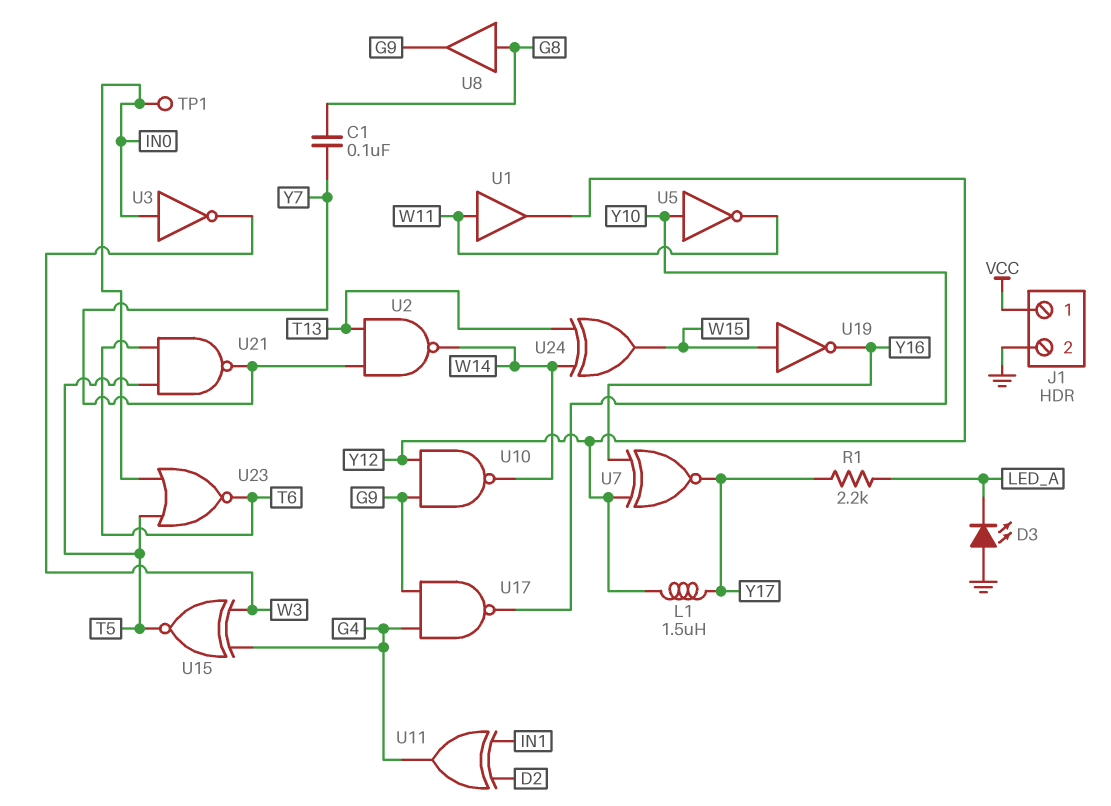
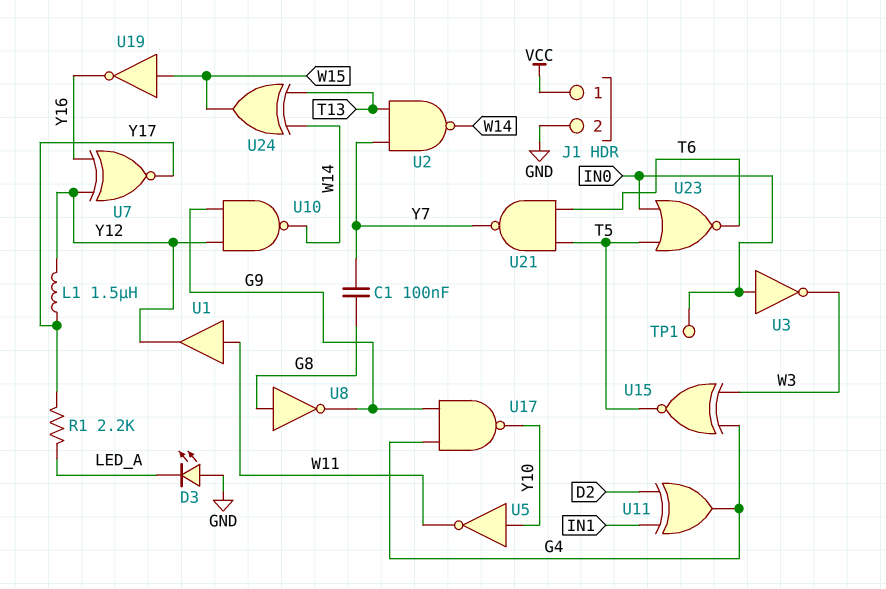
U8: buffer (in G8, out G9) -> NOT (in G8, out G9)

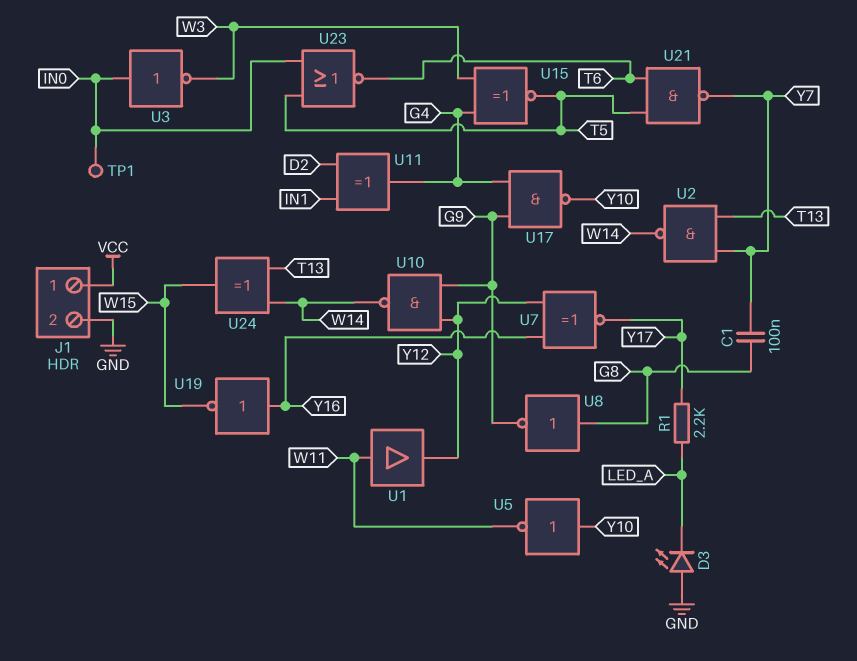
L1: 1.5uH (Y12, Y17) -> none
U19: NOT (in W15, out Y16) -> NOT (in Y16, out W15)

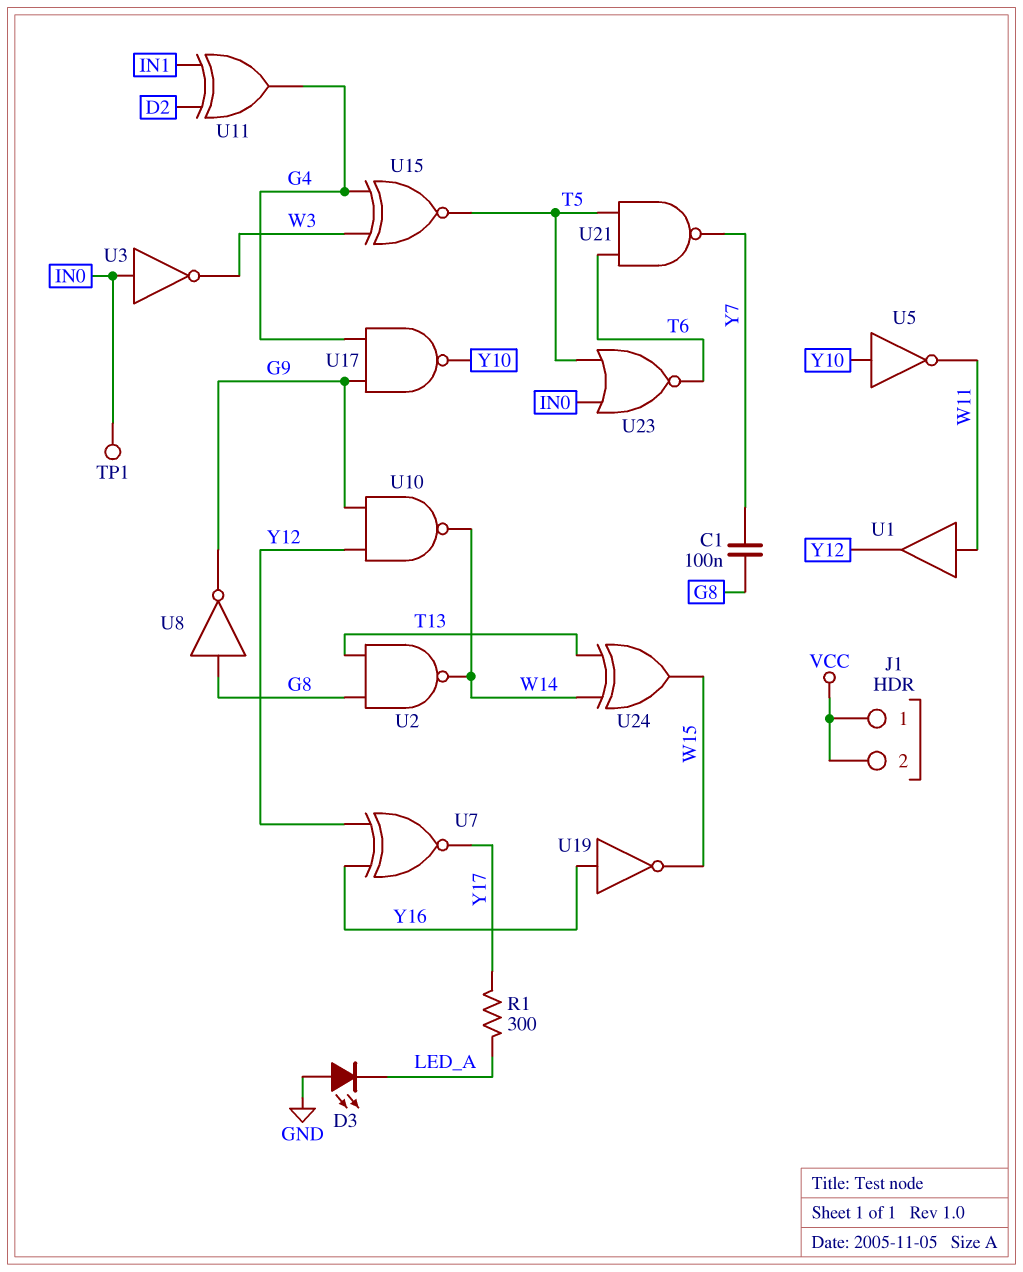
J1 pin 2: GND -> VCC
R1: 2.2k (LED_A, Y17) -> 300 (LED_A, Y17)
U2: NAND (in T13, in Y7, out W14) -> NAND (in G8, in T13, out W14)

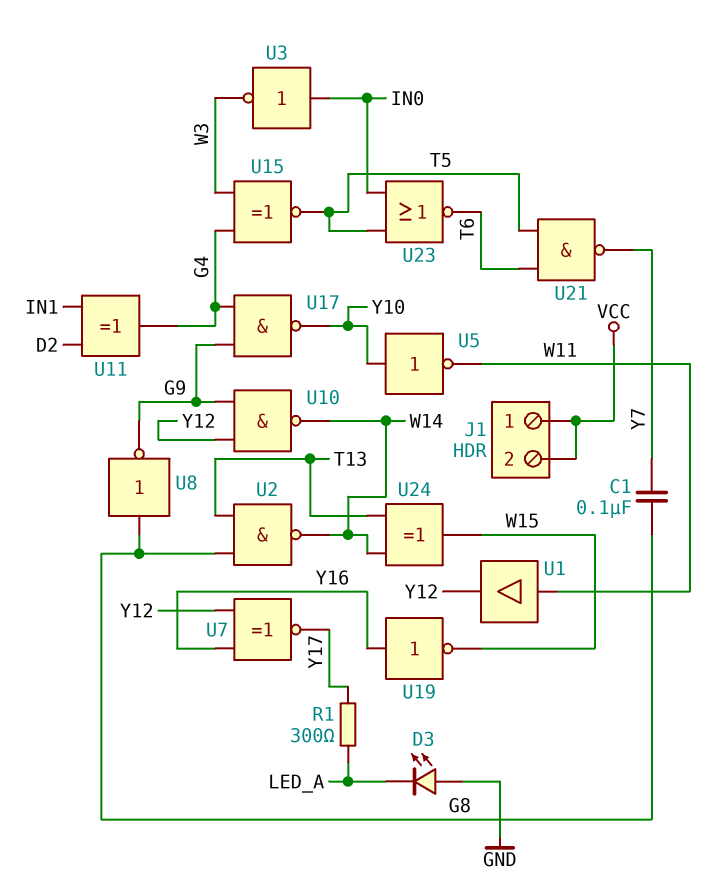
TP1: test point (IN0) -> none

